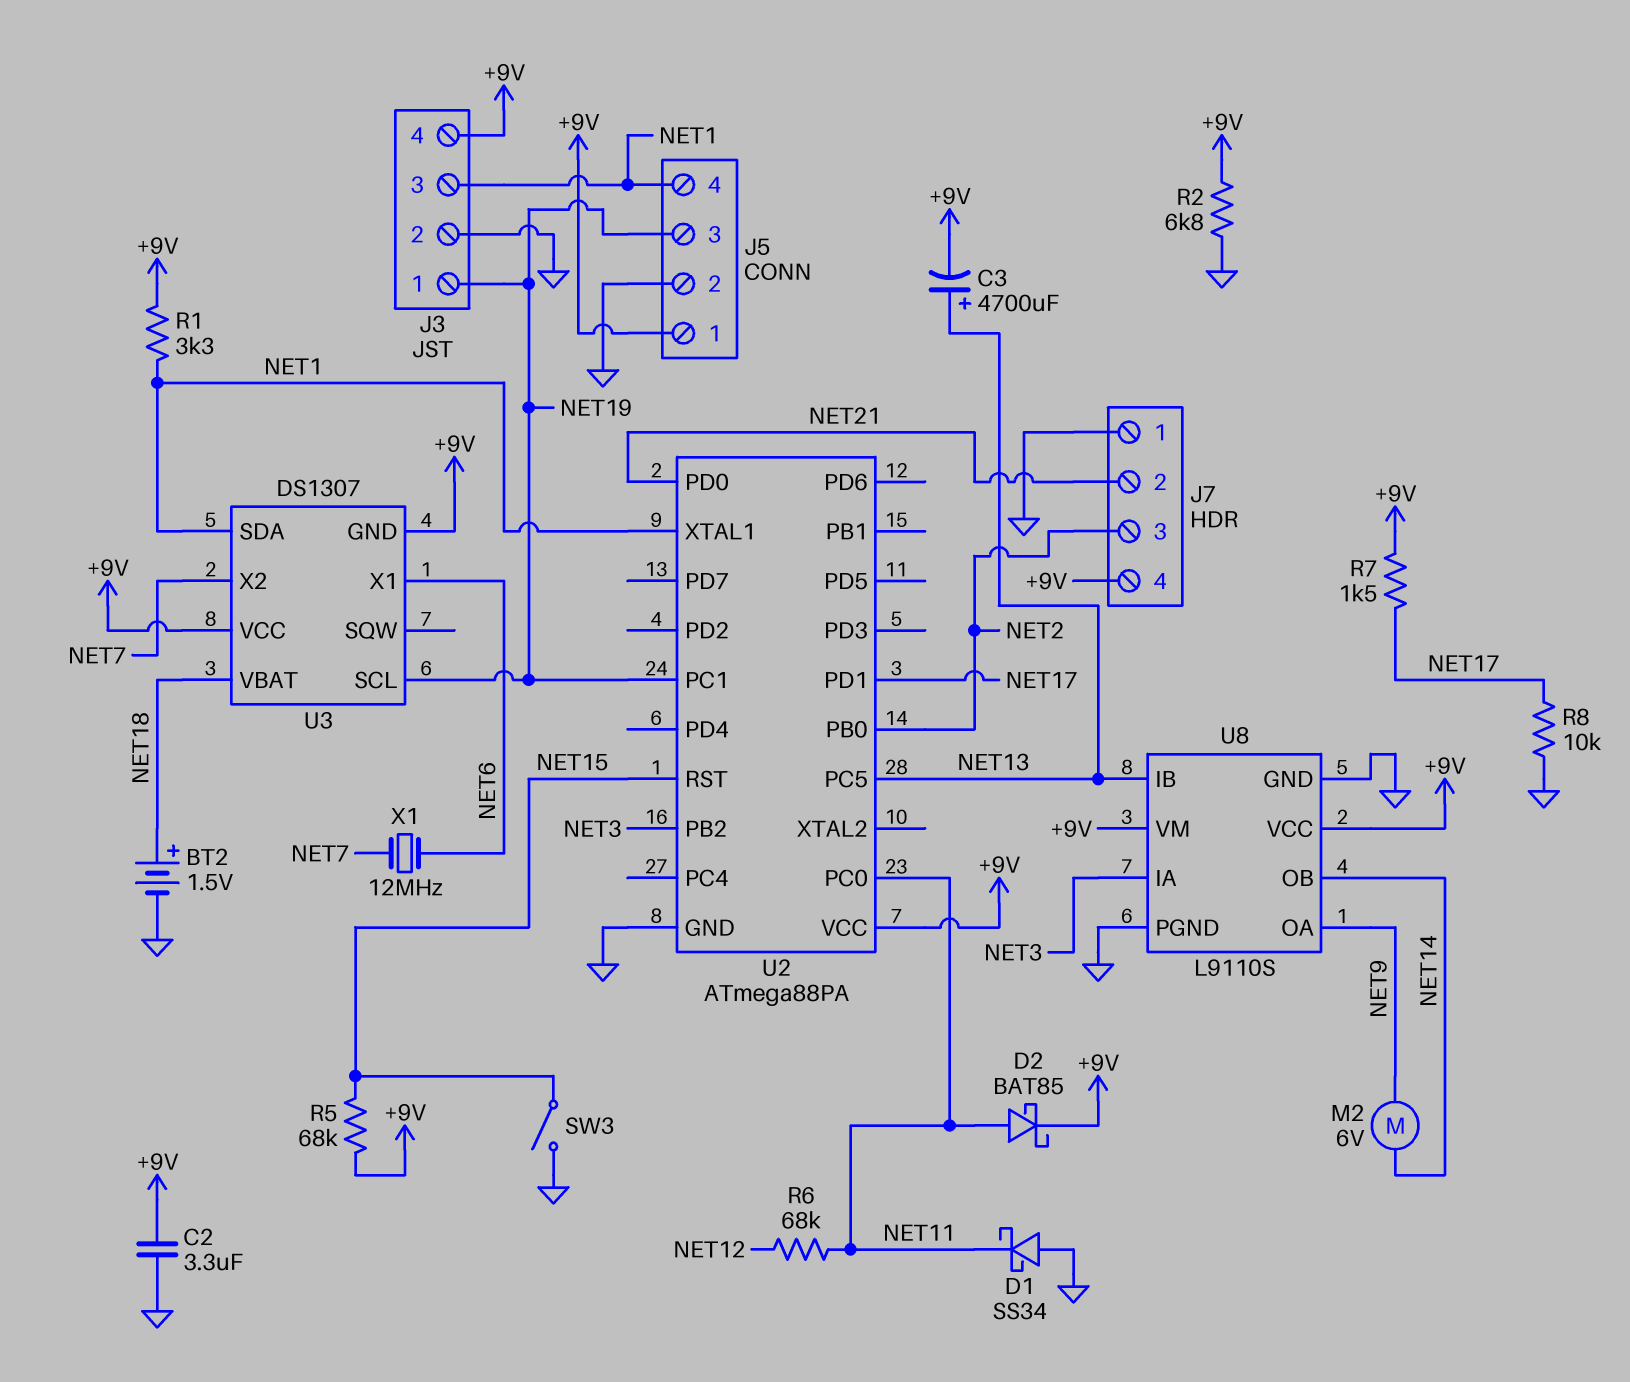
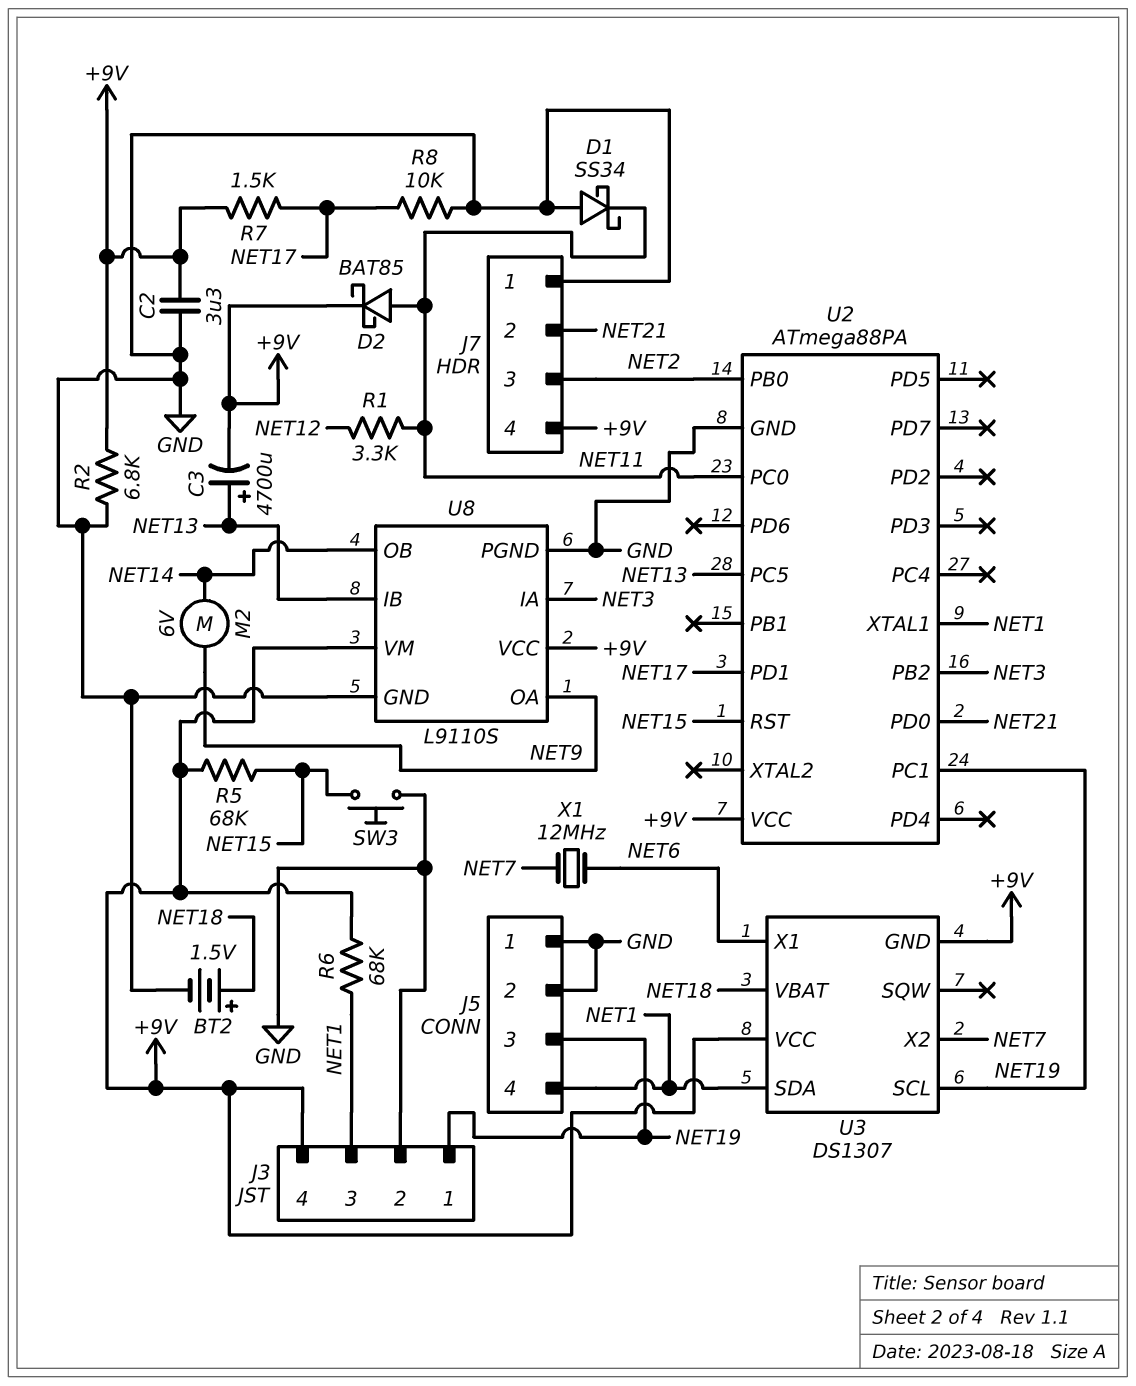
J5 pin 1: +9V -> GND
R1: 3.3k (+9V, NET1) -> 3.3k (NET11, NET12)
R6: 68k (NET11, NET12) -> 68k (+9V, NET1)
SW3: switch (GND, NET15) -> button (GND, NET15)

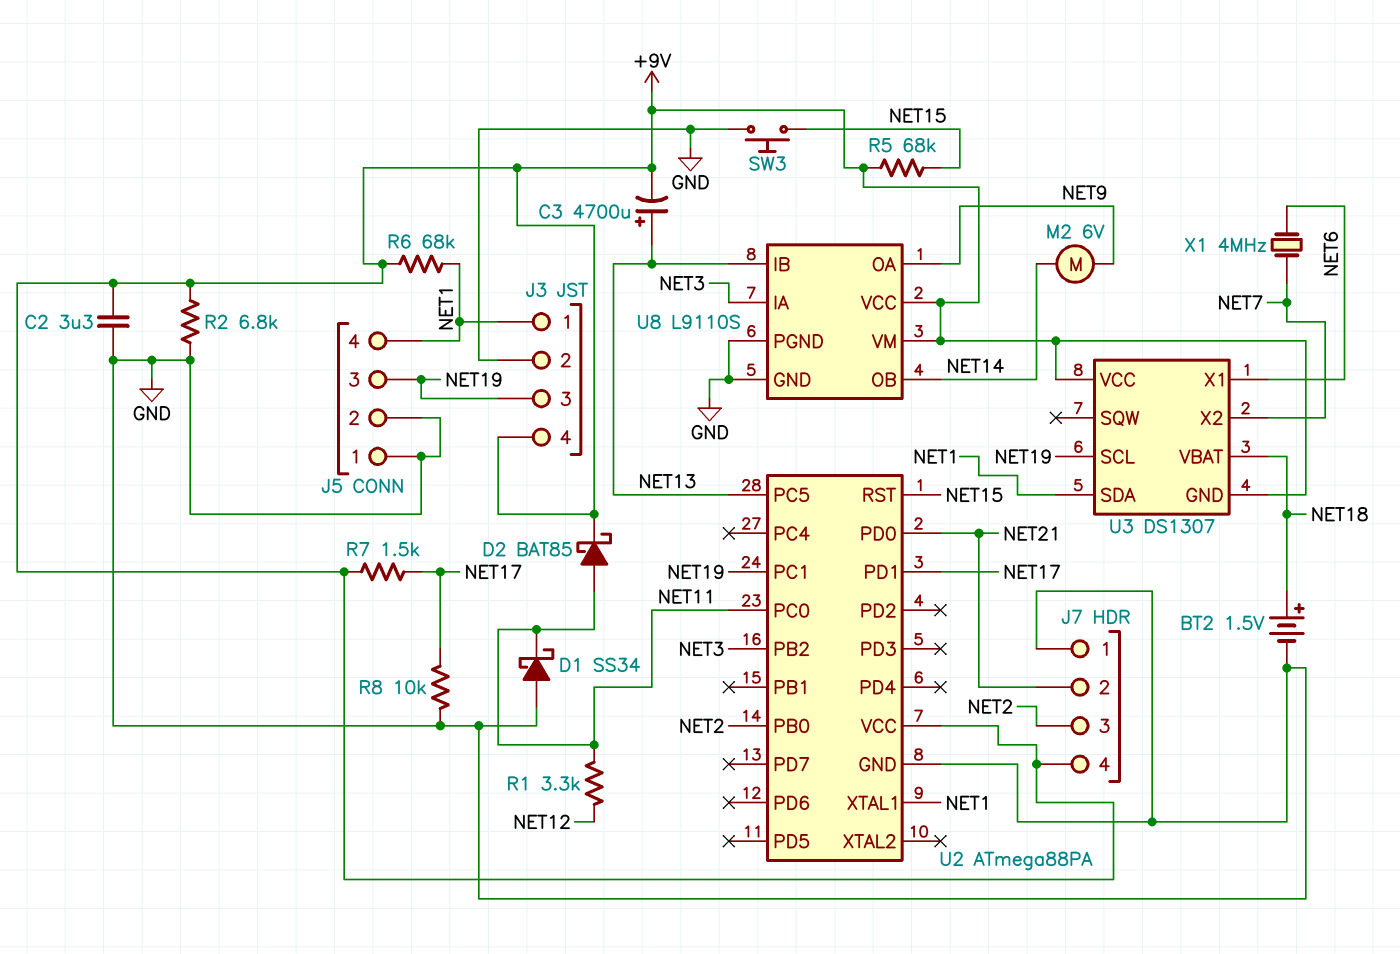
J3 pin 1: NET19 -> NET1
J3 pin 3: NET1 -> NET19
X1: 12MHz (NET6, NET7) -> 4MHz (NET6, NET7)

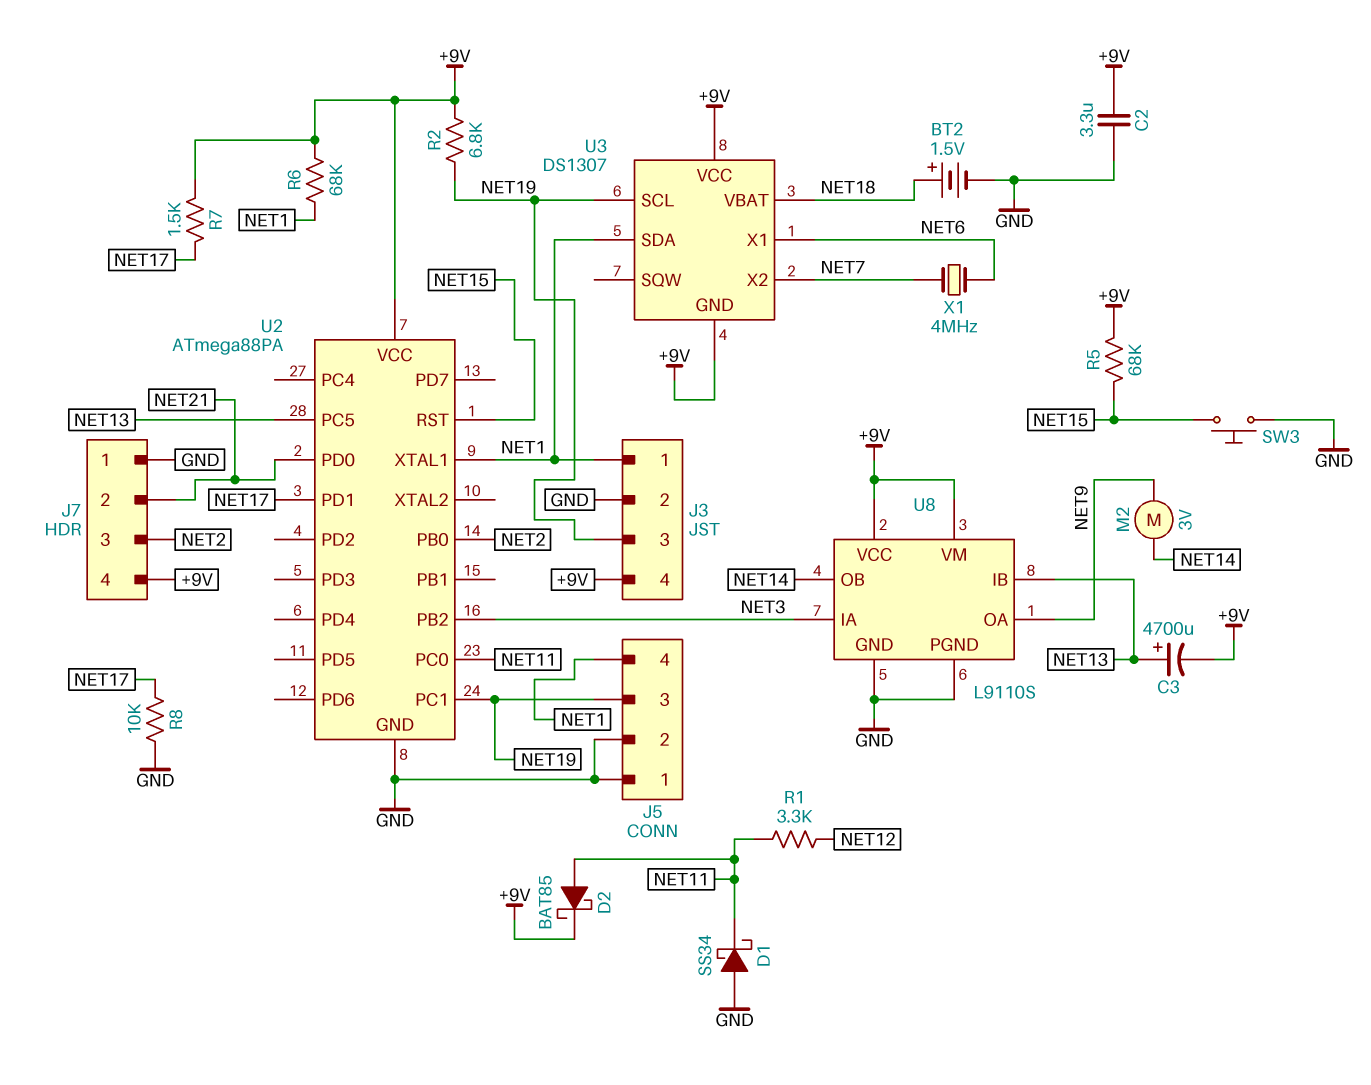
M2: motor 6V (NET9, NET14) -> motor 3V (NET9, NET14)
R2: 6.8k (+9V, GND) -> 6.8k (+9V, NET19)

